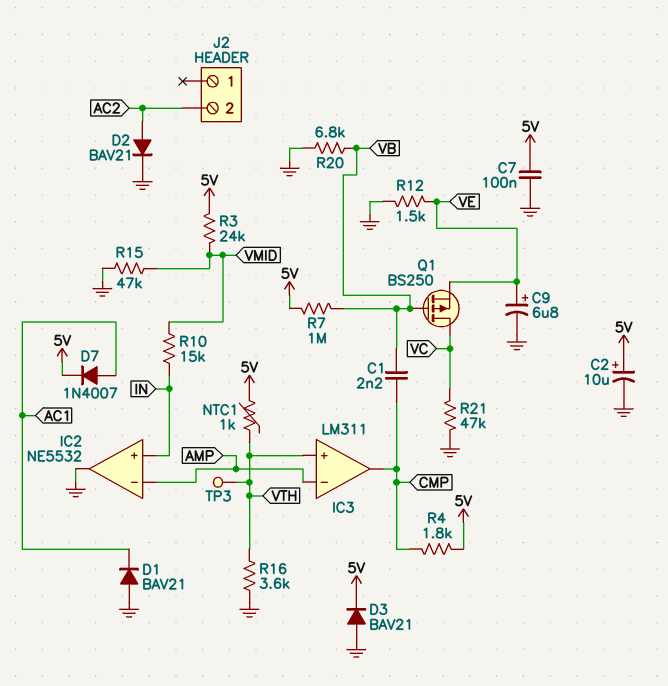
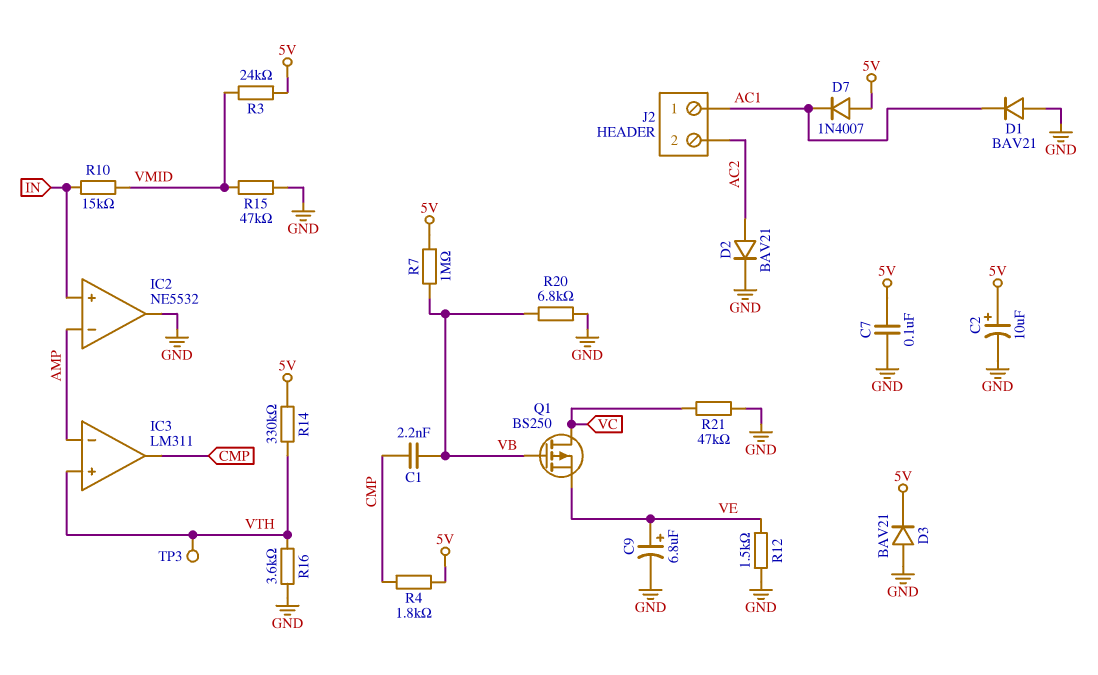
D7: diode 1N4007 (A AC1, K 5V) -> diode 1N4007 (A 5V, K AC1)
J2 pin 1: none -> AC1
NTC1: 1k (5V, VTH) -> none
R14: none -> 330k (5V, VTH)

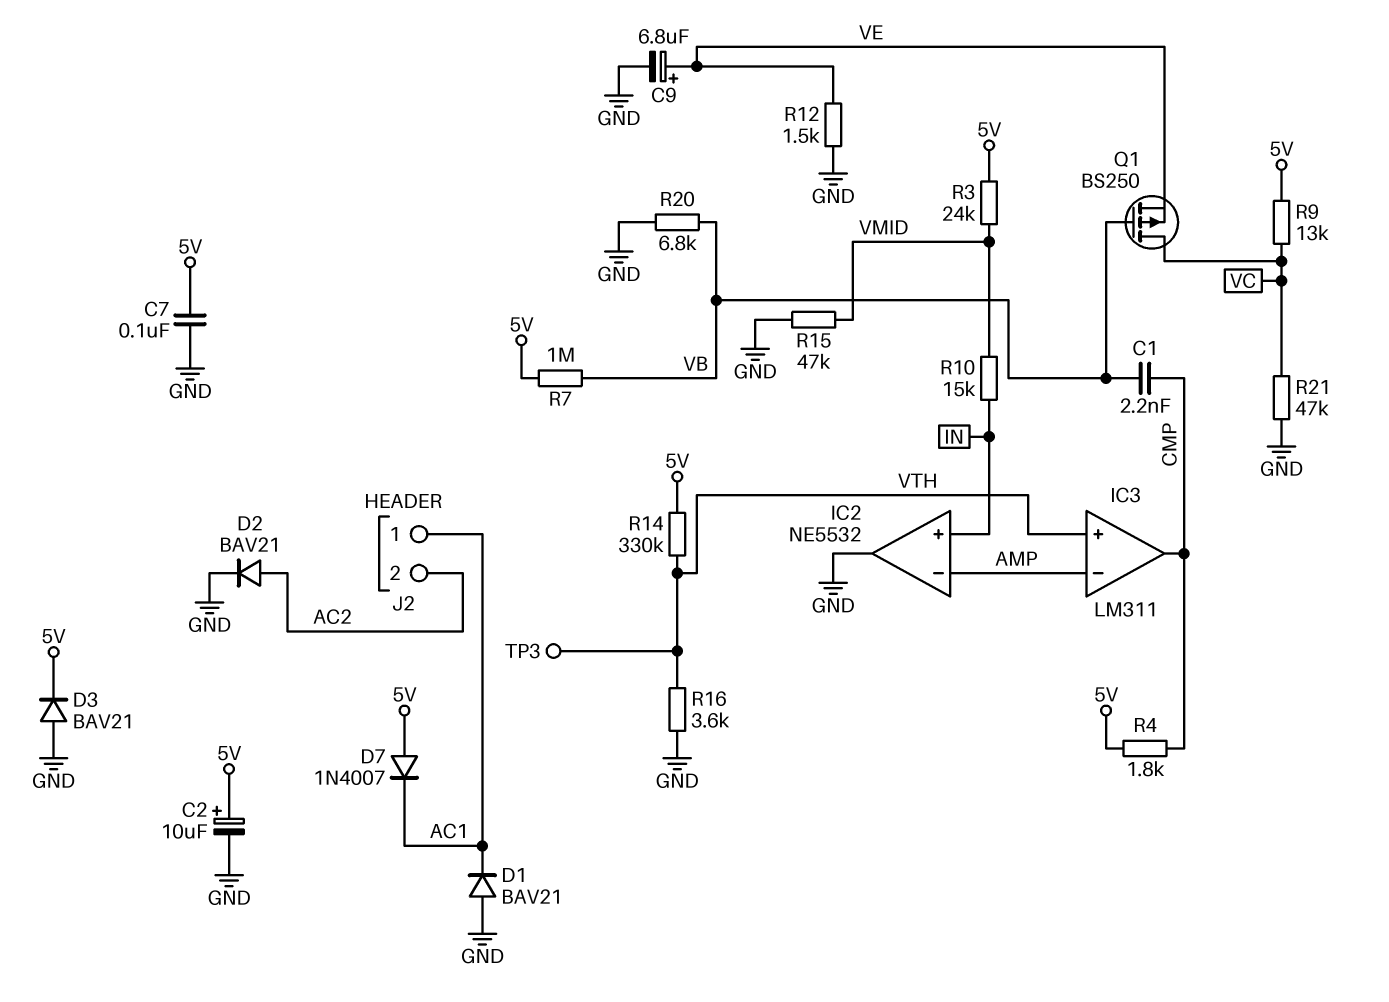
R9: none -> 13k (5V, VC)

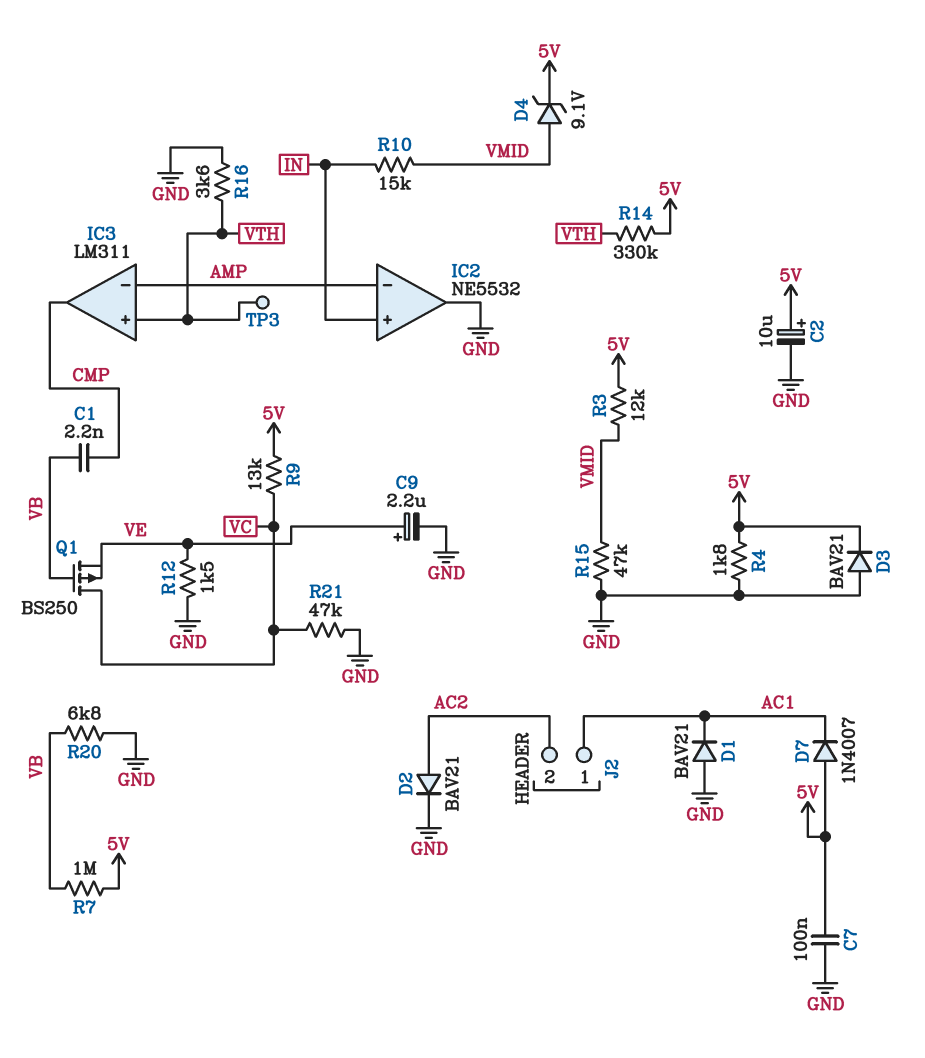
C9: 6.8uF (plus VE, minus GND) -> 2.2uF (plus VE, minus GND)
D4: none -> zener 9.1V (A VMID, K 5V)
R3: 24k (5V, VMID) -> 12k (5V, VMID)
R4: 1.8k (5V, CMP) -> 1.8k (5V, GND)

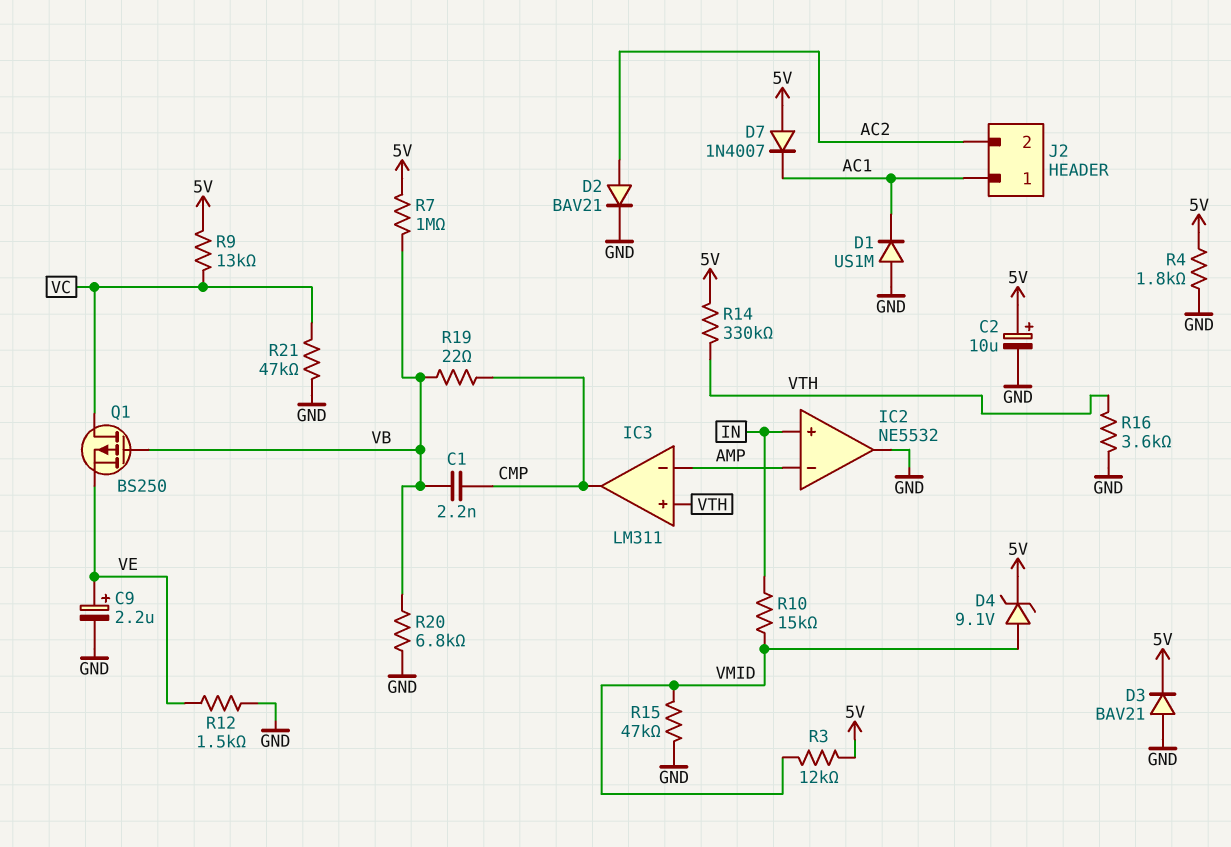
C7: 100nF (5V, GND) -> none
D1: diode BAV21 (A GND, K AC1) -> diode US1M (A GND, K AC1)
R19: none -> 22 (CMP, VB)
TP3: test point (VTH) -> none

